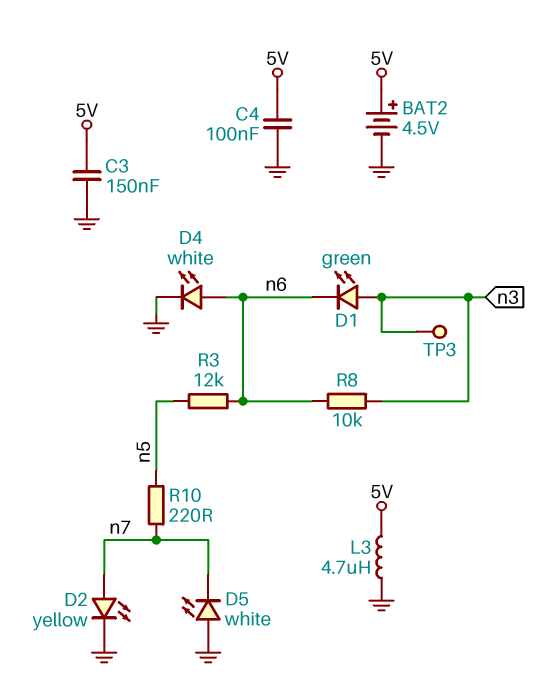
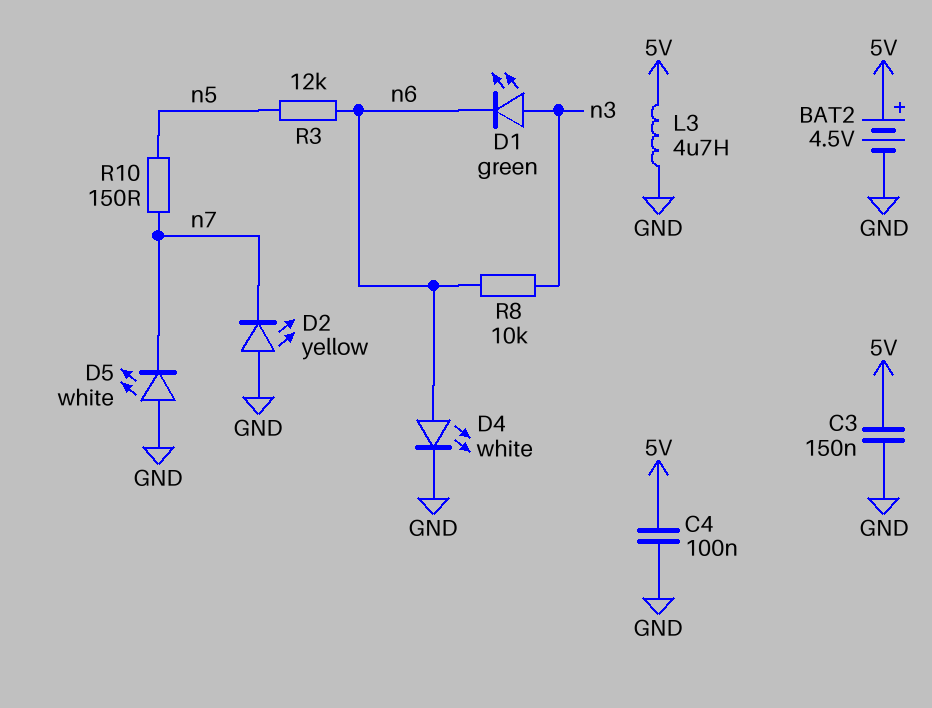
D2: LED yellow (A n7, K GND) -> LED yellow (A GND, K n7)
R10: 220 (n5, n7) -> 150 (n5, n7)
TP3: test point (n3) -> none

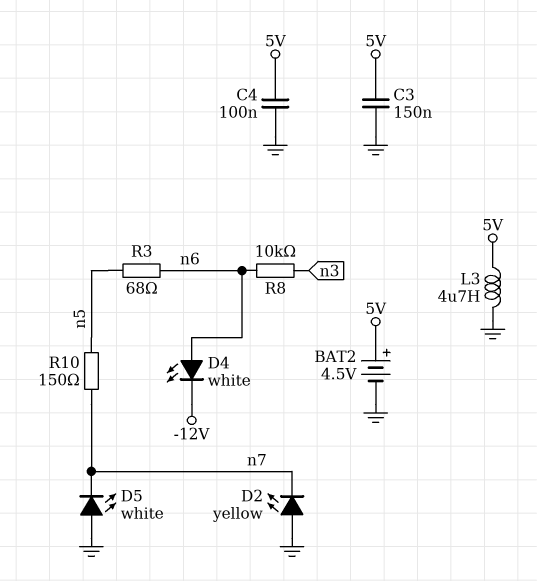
D1: LED green (A n3, K n6) -> none
D4: LED white (A n6, K GND) -> LED white (A n6, K -12V)
R3: 12k (n5, n6) -> 68 (n5, n6)

